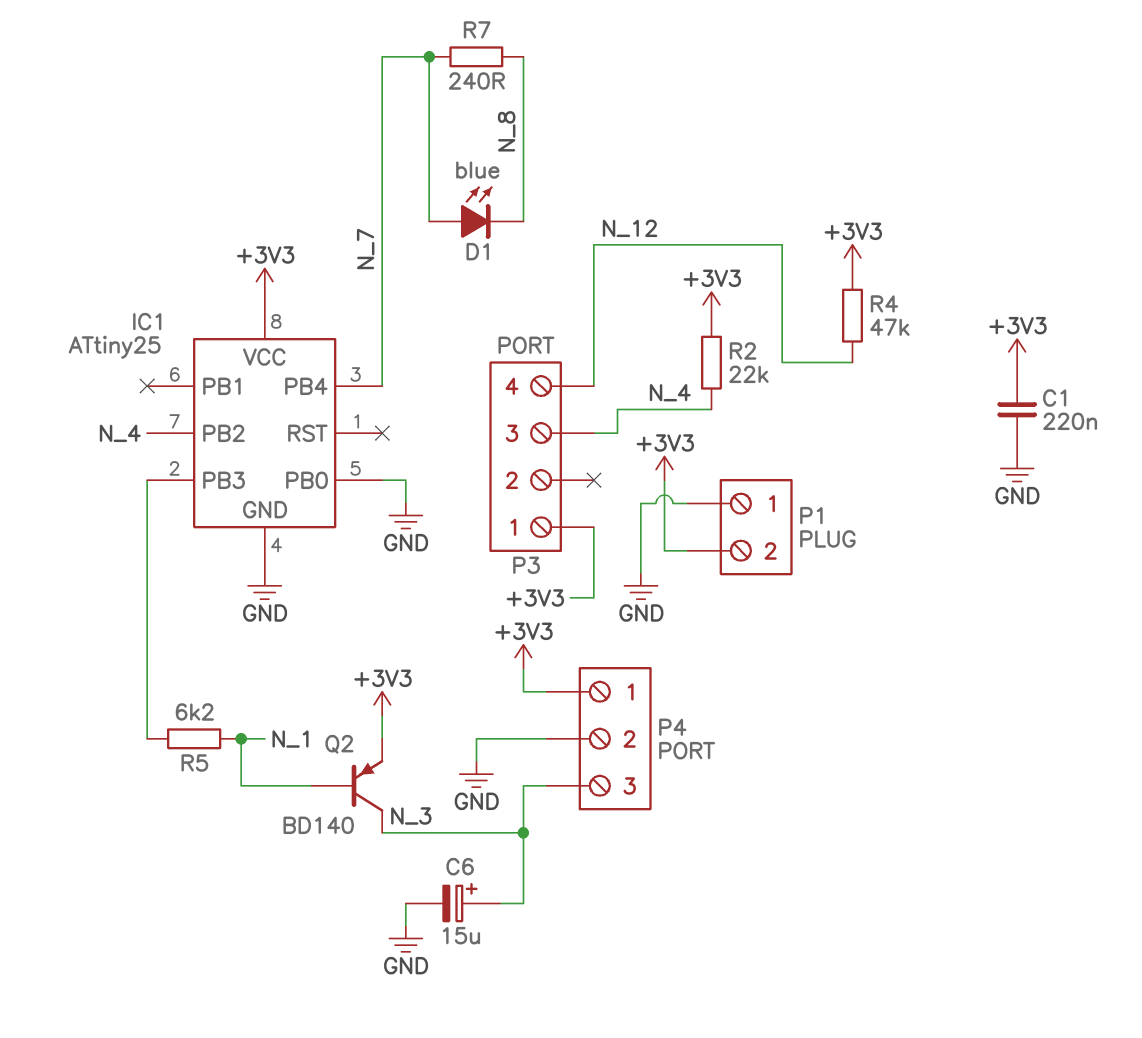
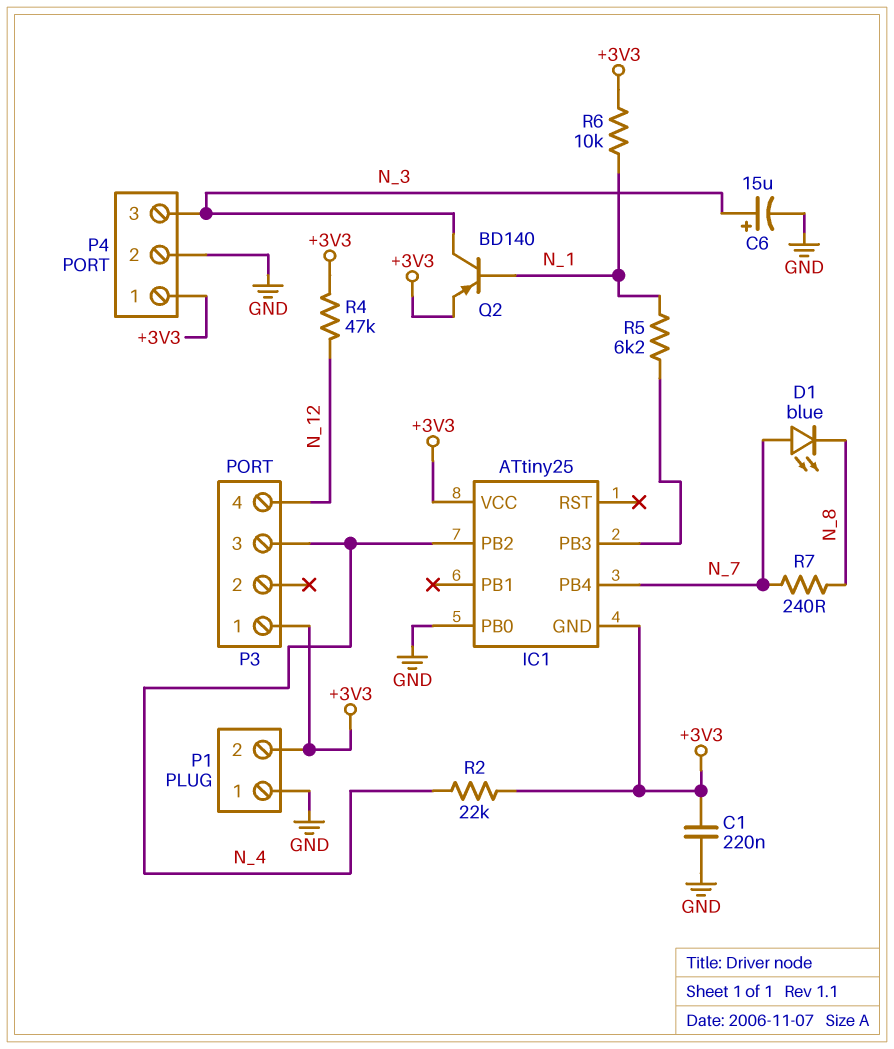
IC1 pin GND: GND -> +3V3
R6: none -> 10k (+3V3, N_1)

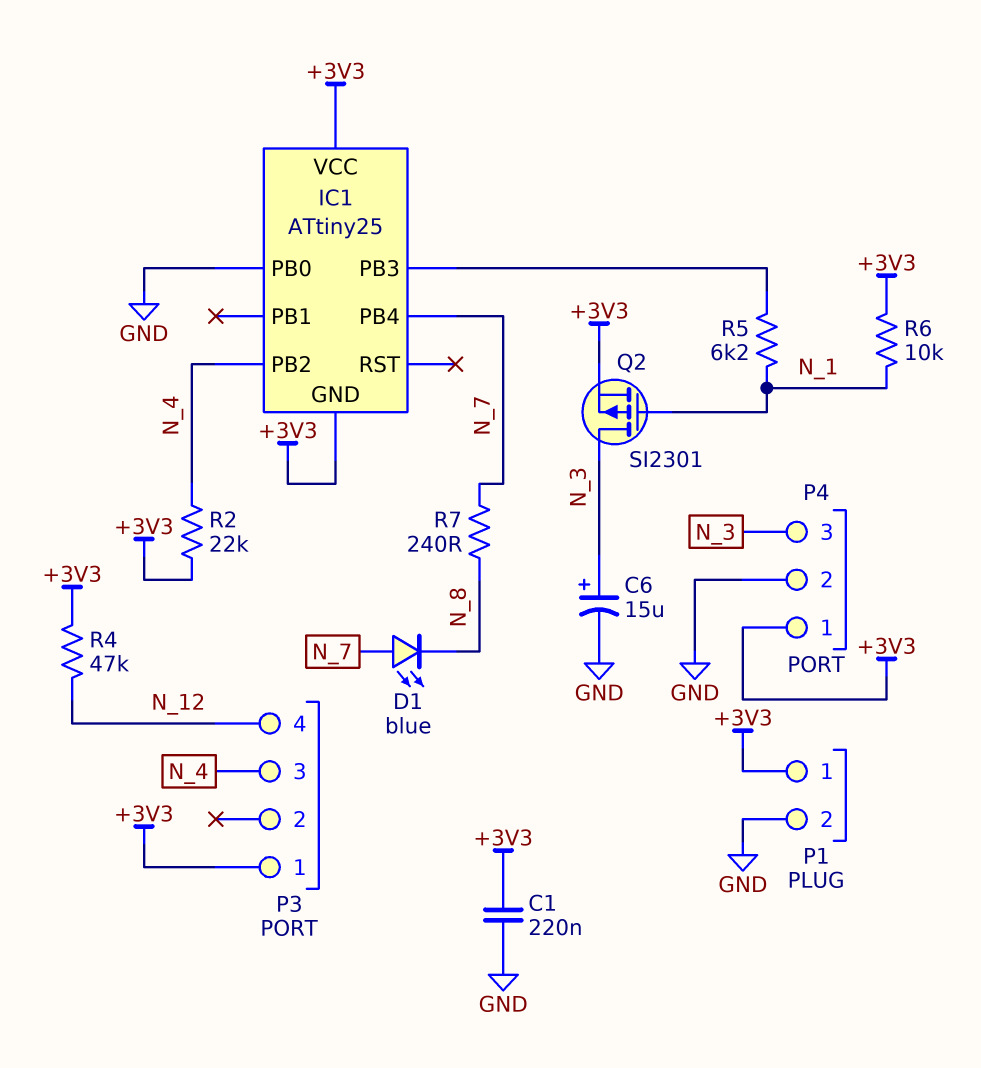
P1 pin 1: GND -> +3V3
P1 pin 2: +3V3 -> GND
Q2: PNP BD140 (B N_1, C N_3, E +3V3) -> PMOS SI2301 (G N_1, D N_3, S +3V3)

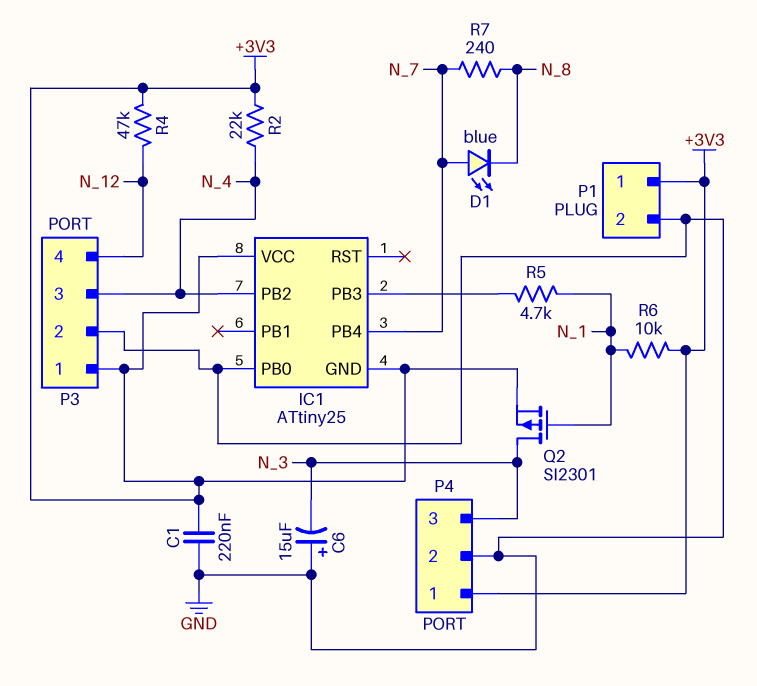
C6: 15uF (plus N_3, minus GND) -> 15uF (plus GND, minus N_3)
P3 pin 2: none -> GND
R5: 6.2k (IC1/PB3, N_1) -> 4.7k (IC1/PB3, N_1)

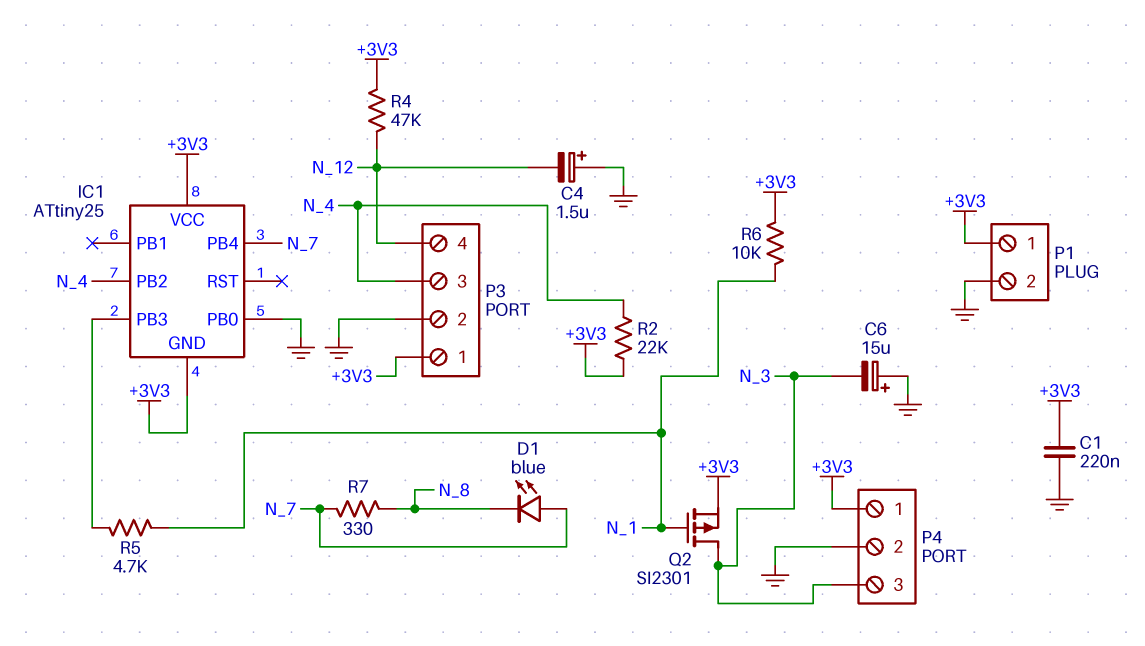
C4: none -> 1.5uF (plus GND, minus N_12)
R7: 240 (N_7, N_8) -> 330 (N_7, N_8)

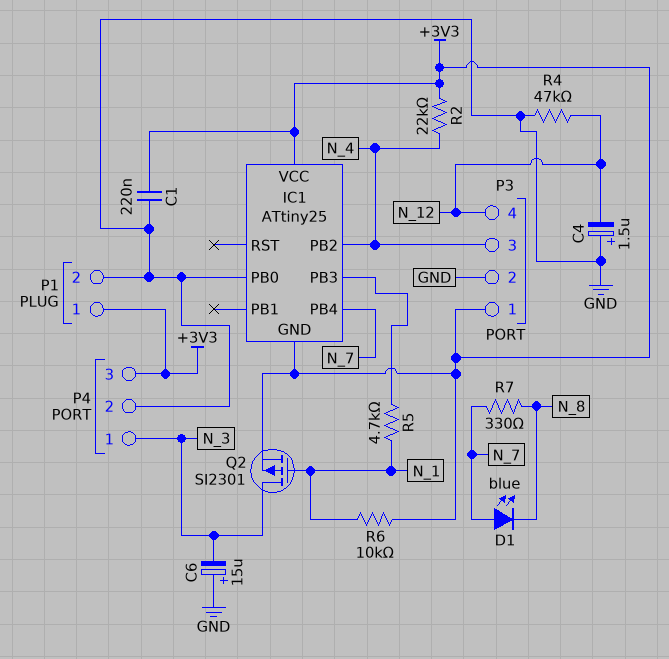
P4 pin 1: +3V3 -> N_3
P4 pin 3: N_3 -> +3V3
R4: 47k (+3V3, N_12) -> 47k (GND, N_12)

